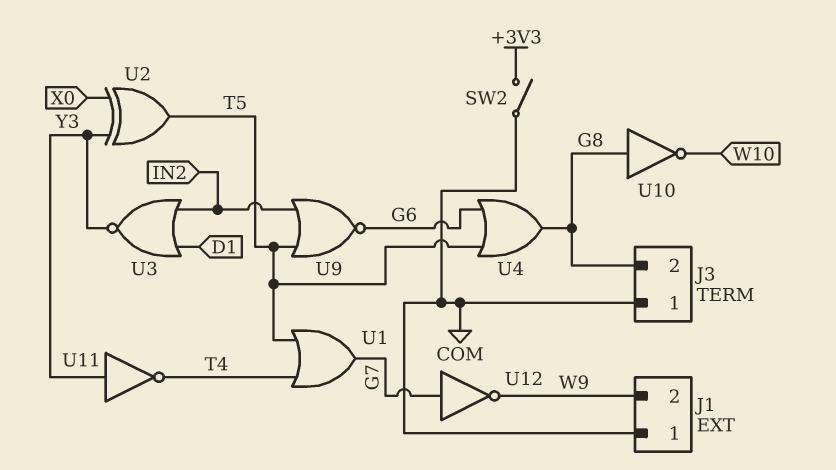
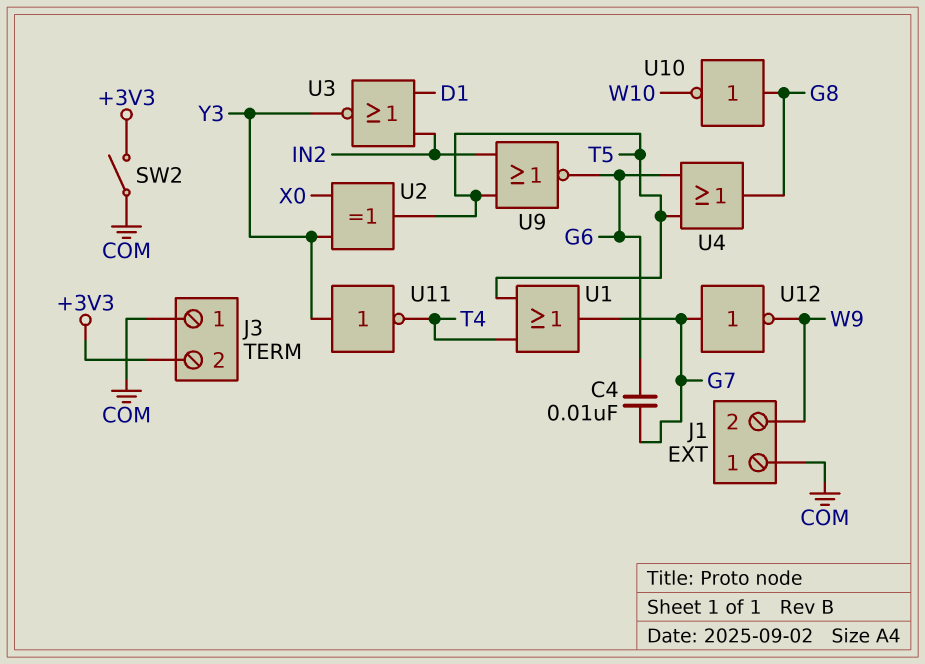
C4: none -> 10nF (G6, G7)
J3 pin 2: G8 -> +3V3

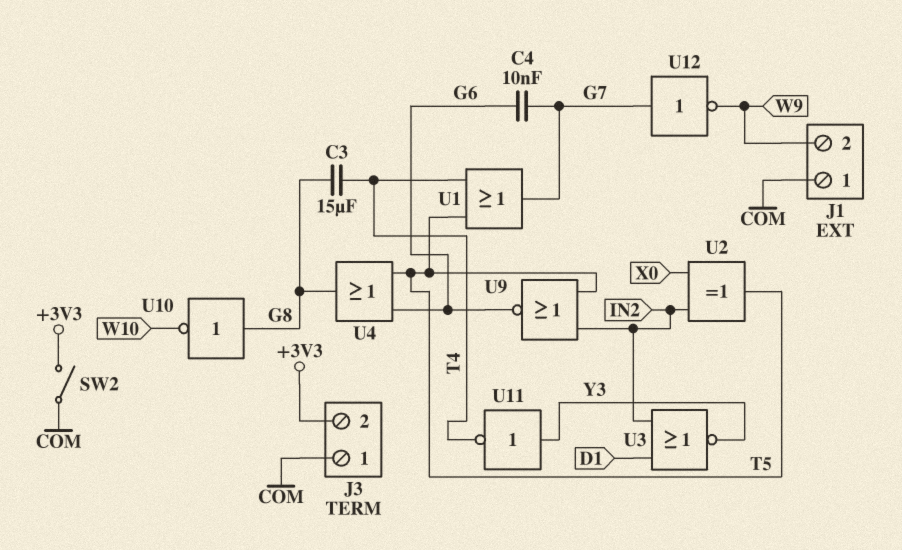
C3: none -> 15uF (G8, T4)
U2: XOR (in X0, in Y3, out T5) -> XOR (in IN2, in X0, out T5)

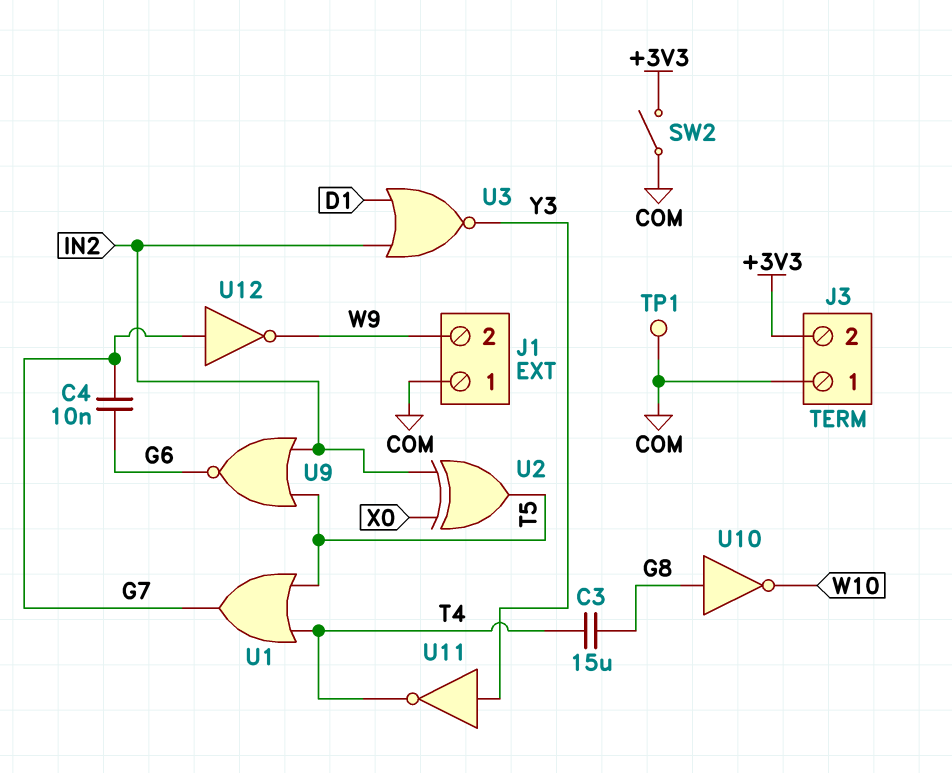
TP1: none -> test point (COM)
U4: OR (in G6, in T5, out G8) -> none

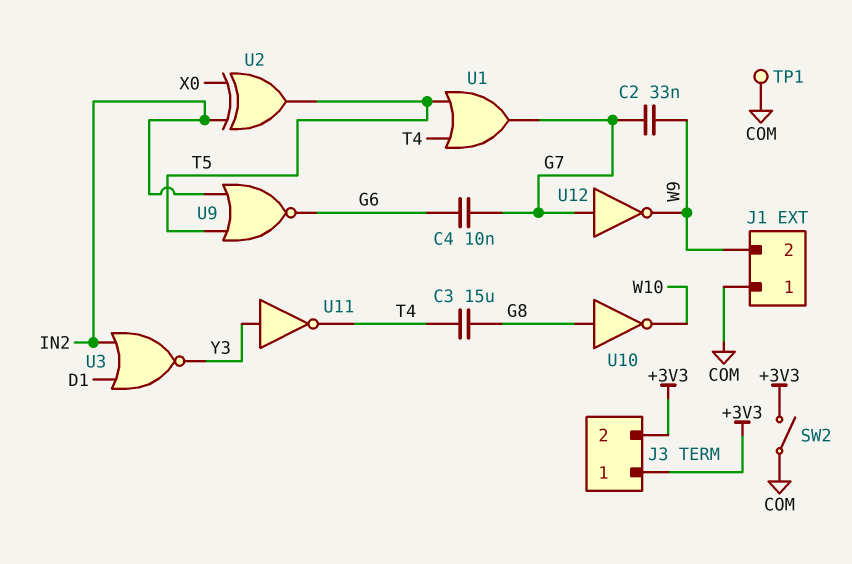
C2: none -> 33nF (G7, W9)
J3 pin 1: COM -> +3V3

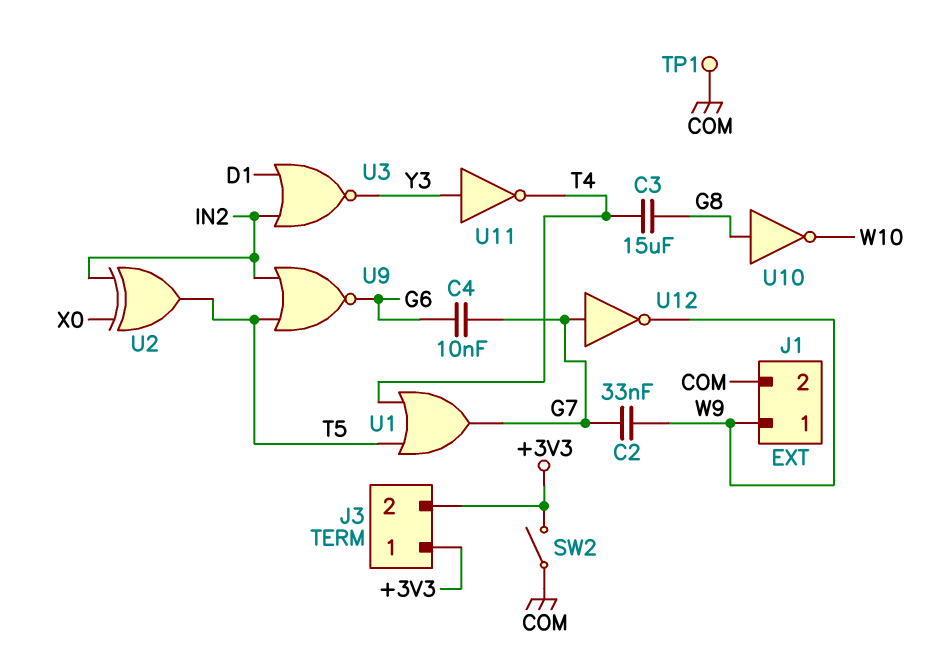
J1 pin 1: COM -> W9
J1 pin 2: W9 -> COM

